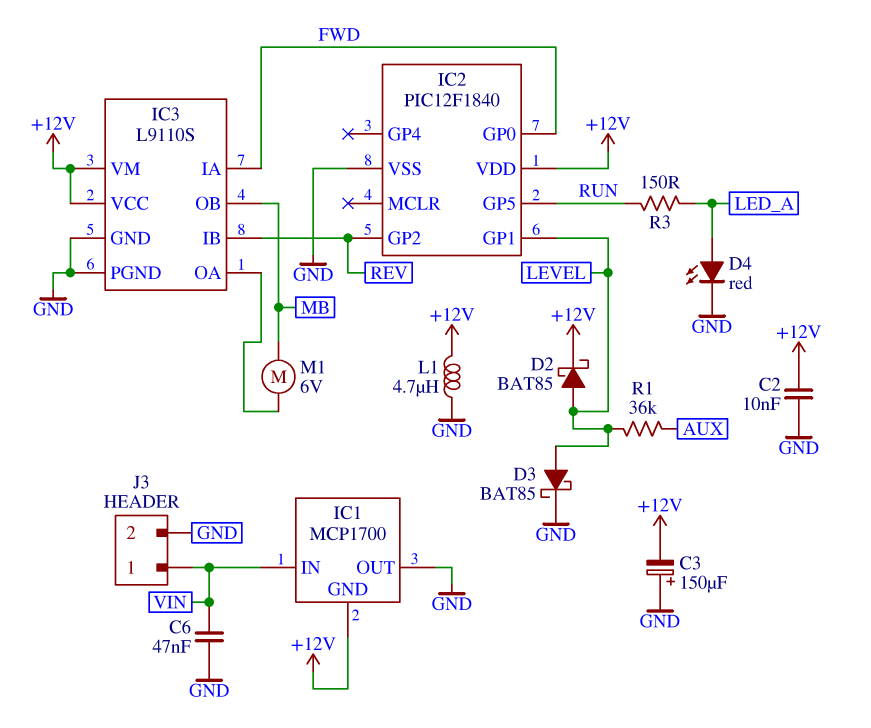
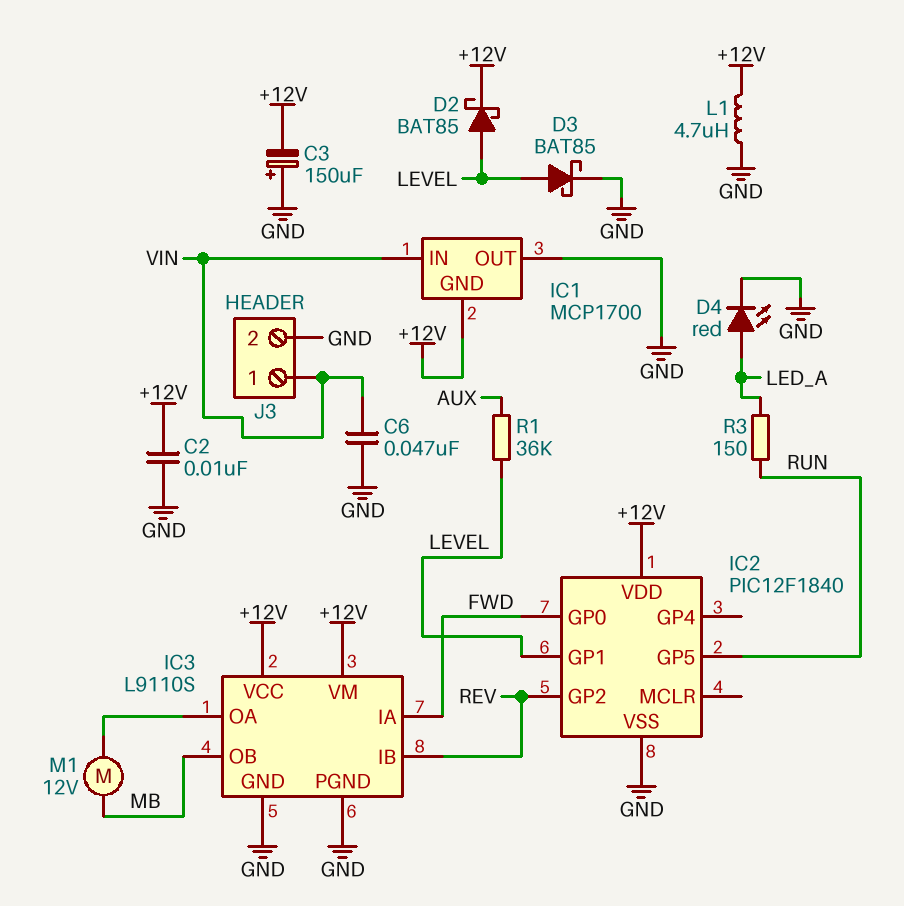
M1: motor 6V (IC3/OA, MB) -> motor 12V (IC3/OA, MB)

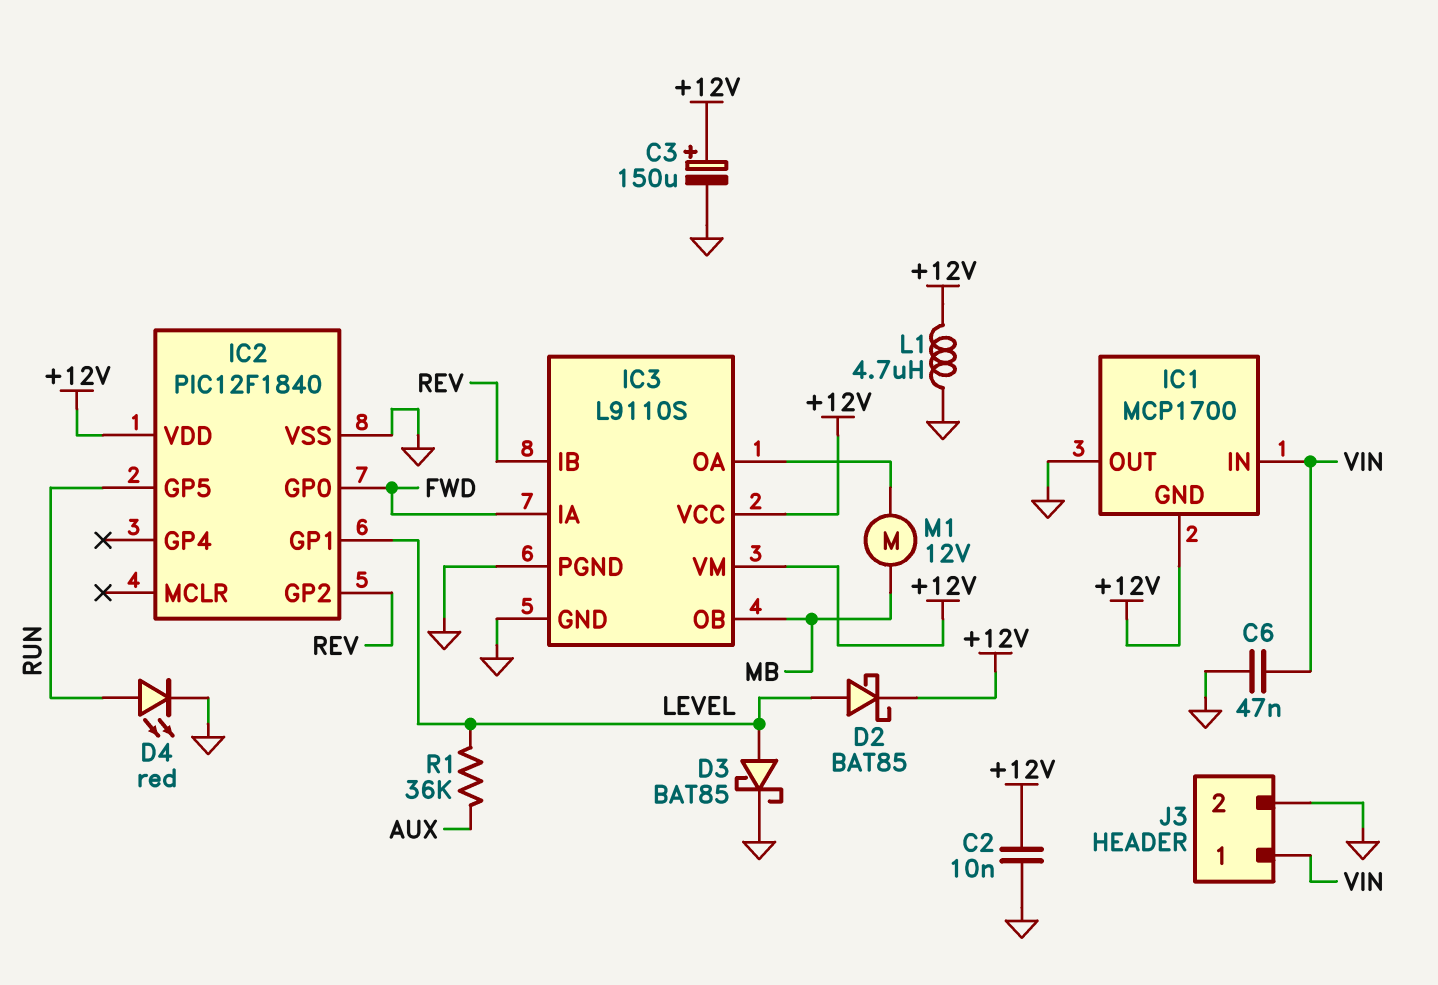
C3: 150uF (plus GND, minus +12V) -> 150uF (plus +12V, minus GND)
D4: LED red (A LED_A, K GND) -> LED red (A RUN, K GND)
R3: 150 (LED_A, RUN) -> none

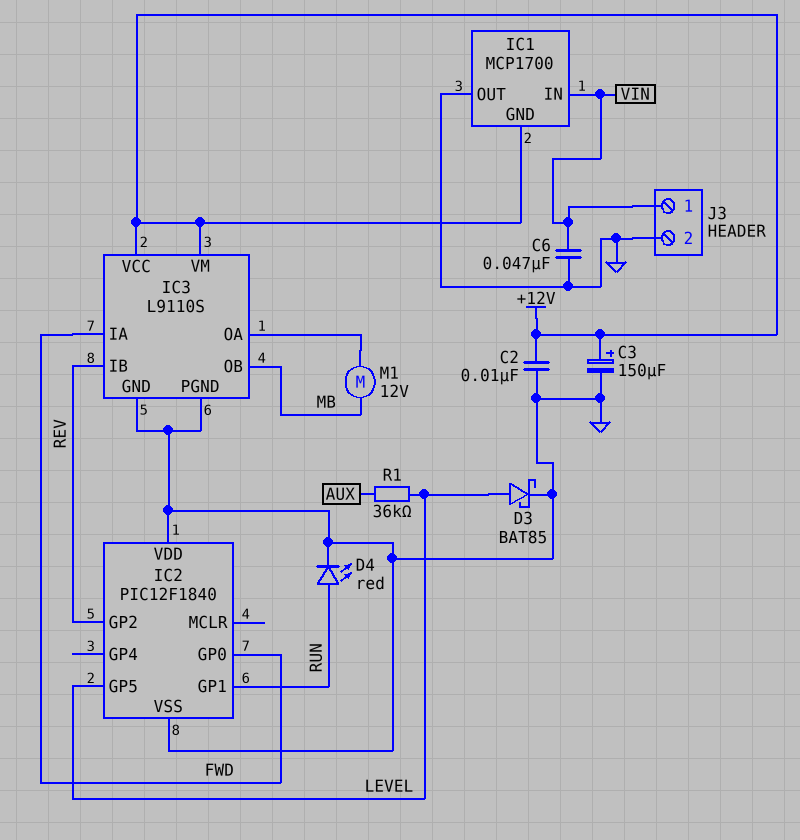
D2: schottky BAT85 (A LEVEL, K +12V) -> none
IC2 pin GP1: LEVEL -> RUN
IC2 pin GP5: RUN -> LEVEL
IC2 pin VDD: +12V -> GND
L1: 4.7uH (+12V, GND) -> none

